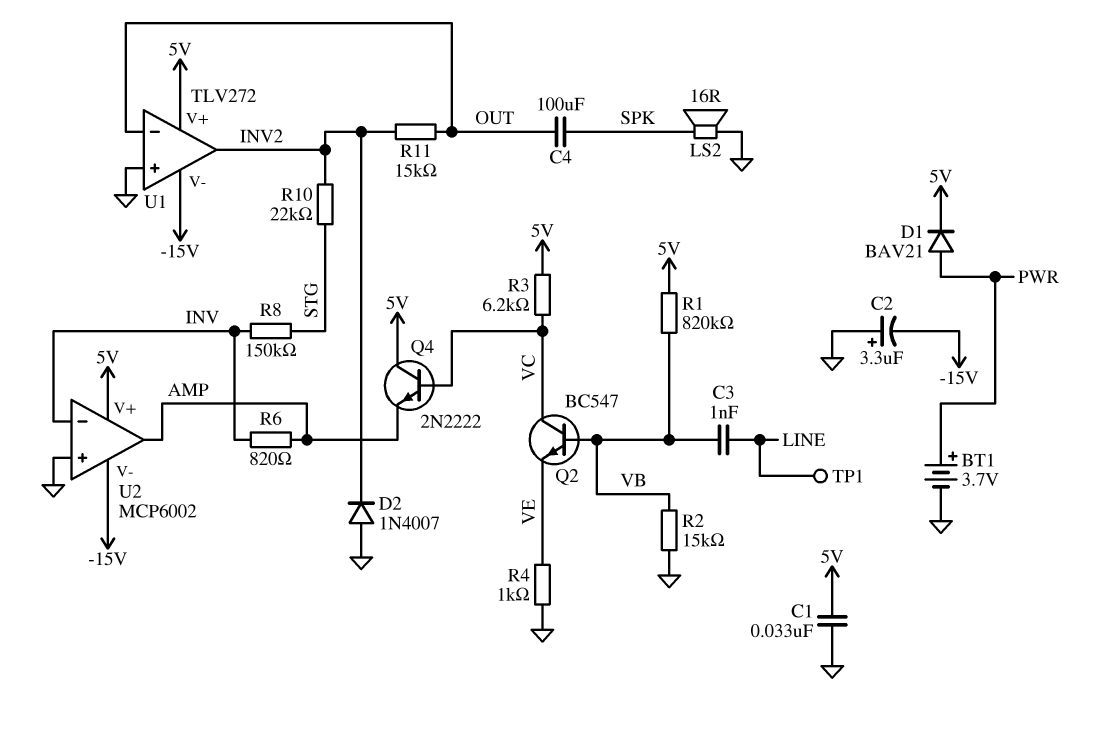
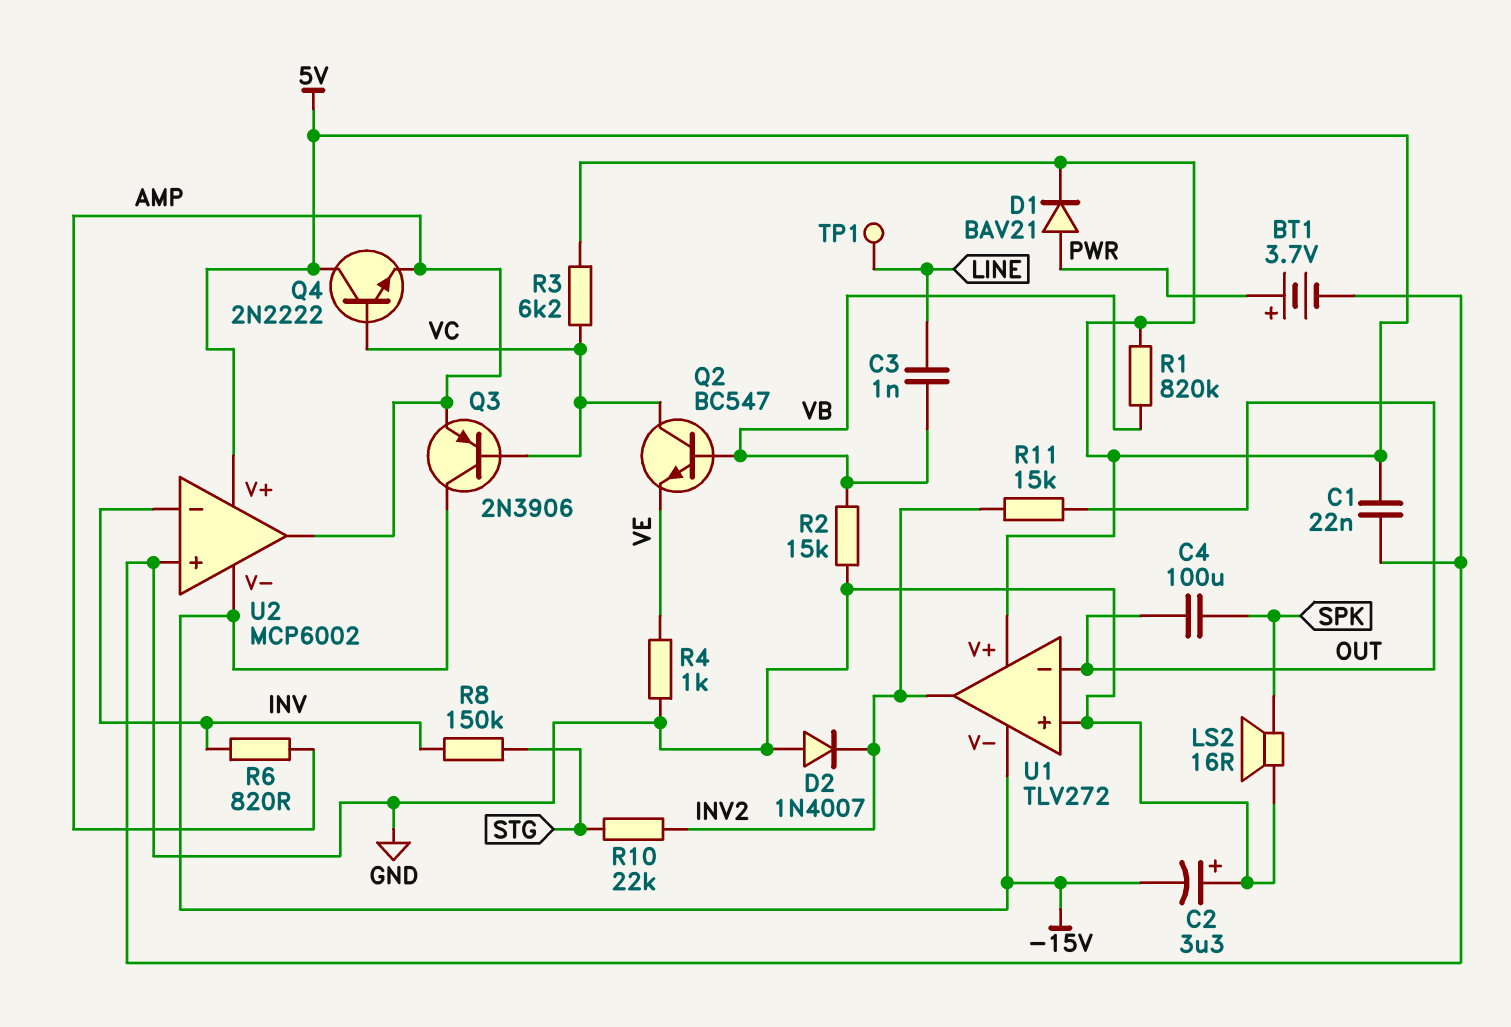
C1: 33nF (5V, GND) -> 22nF (5V, GND)
Q3: none -> PNP 2N3906 (B VC, C -15V, E AMP)

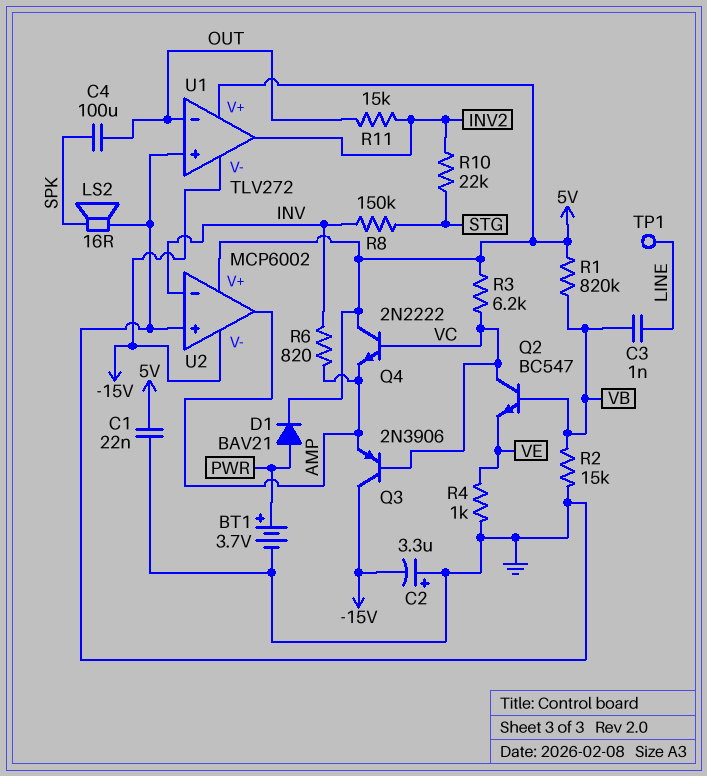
D2: diode 1N4007 (A GND, K INV2) -> none

